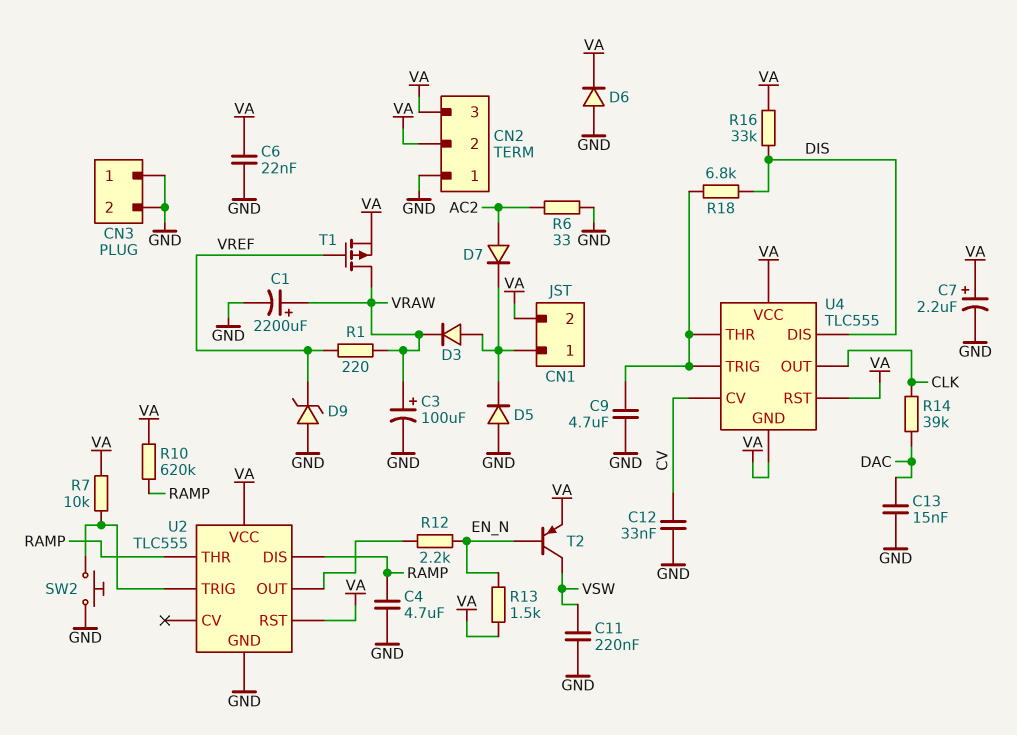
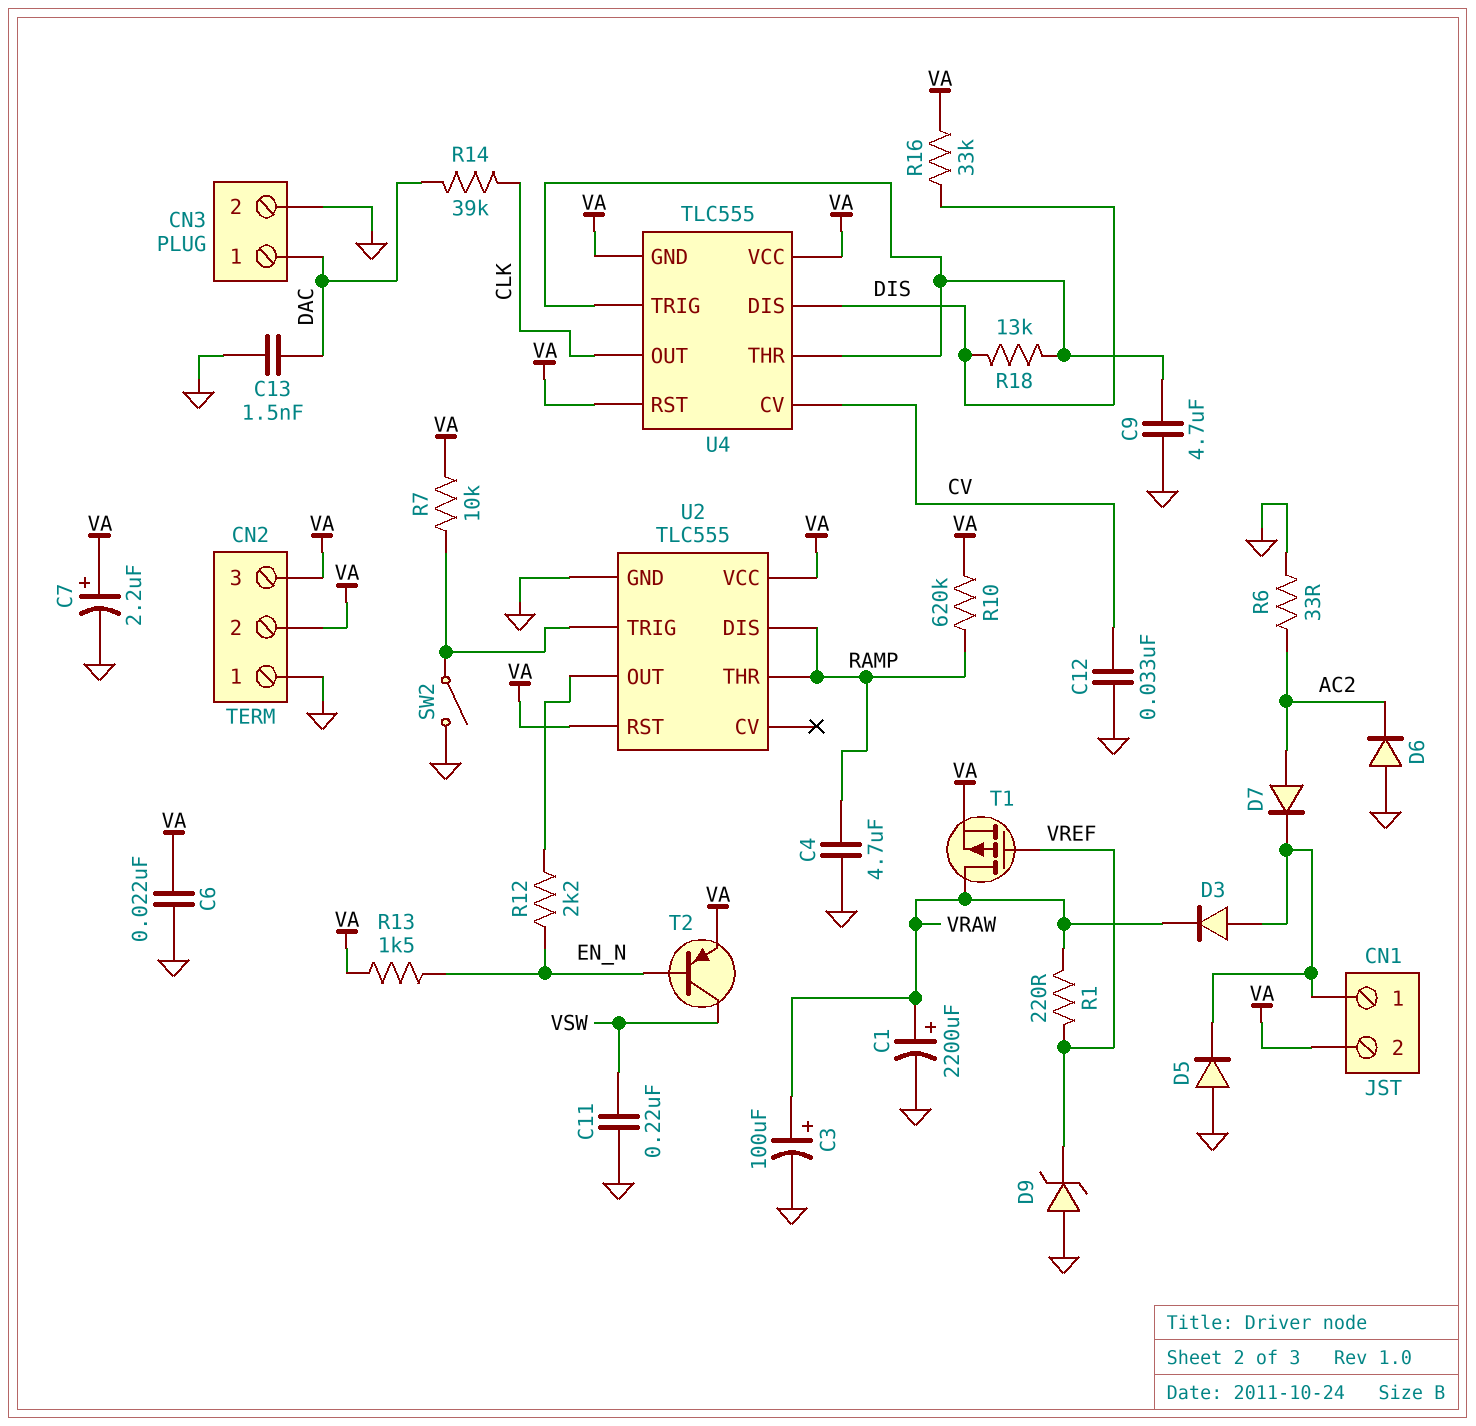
C13: 15nF (DAC, GND) -> 1.5nF (DAC, GND)
CN3 pin 1: GND -> DAC
D6: diode (A GND, K VA) -> diode (A GND, K AC2)
R18: 6.8k (DIS, U4/THR) -> 13k (DIS, U4/THR)
SW2: button (GND, U2/TRIG) -> switch (GND, U2/TRIG)

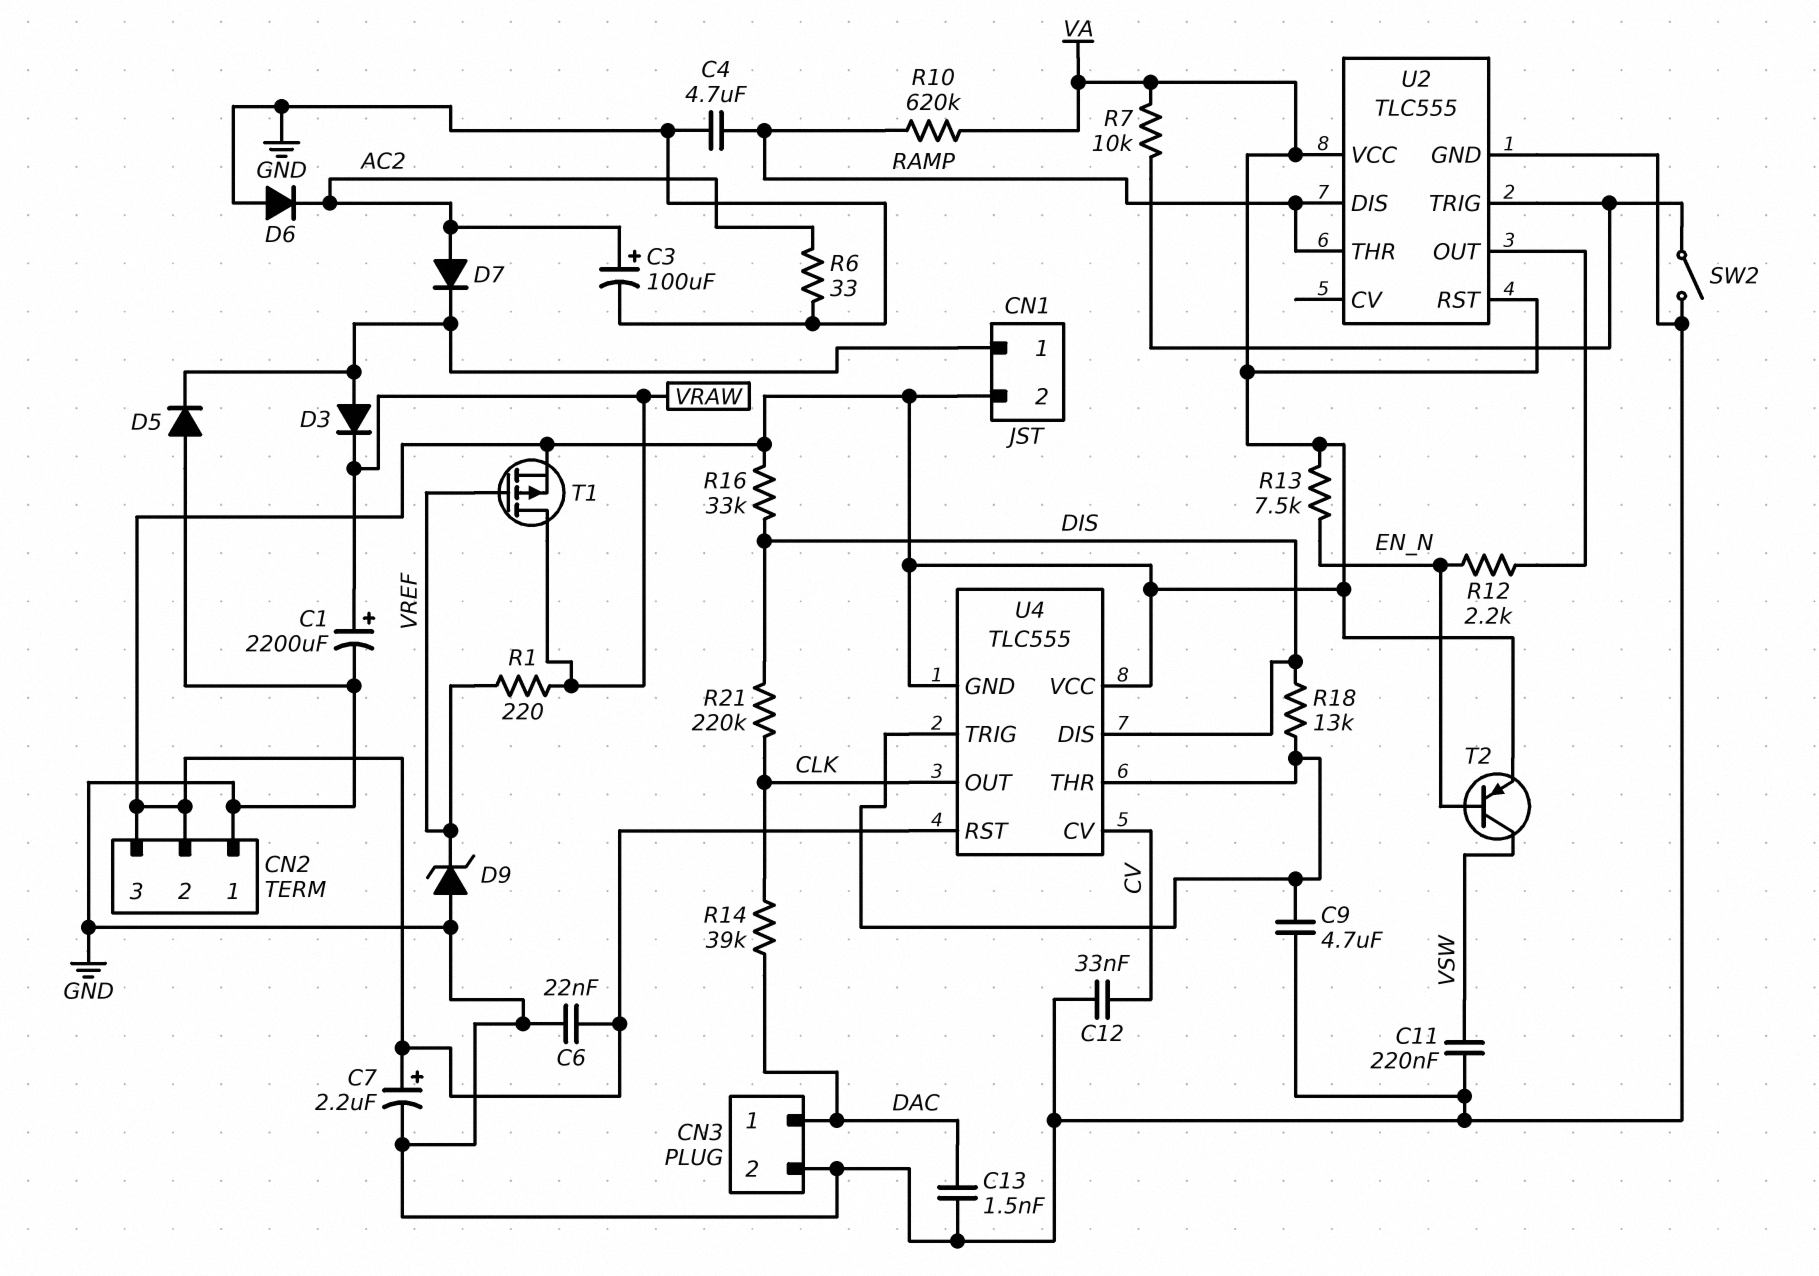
C3: 100uF (plus VRAW, minus GND) -> 100uF (plus AC2, minus GND)
R13: 1.5k (EN_N, VA) -> 7.5k (EN_N, VA)
R21: none -> 220k (CLK, DIS)

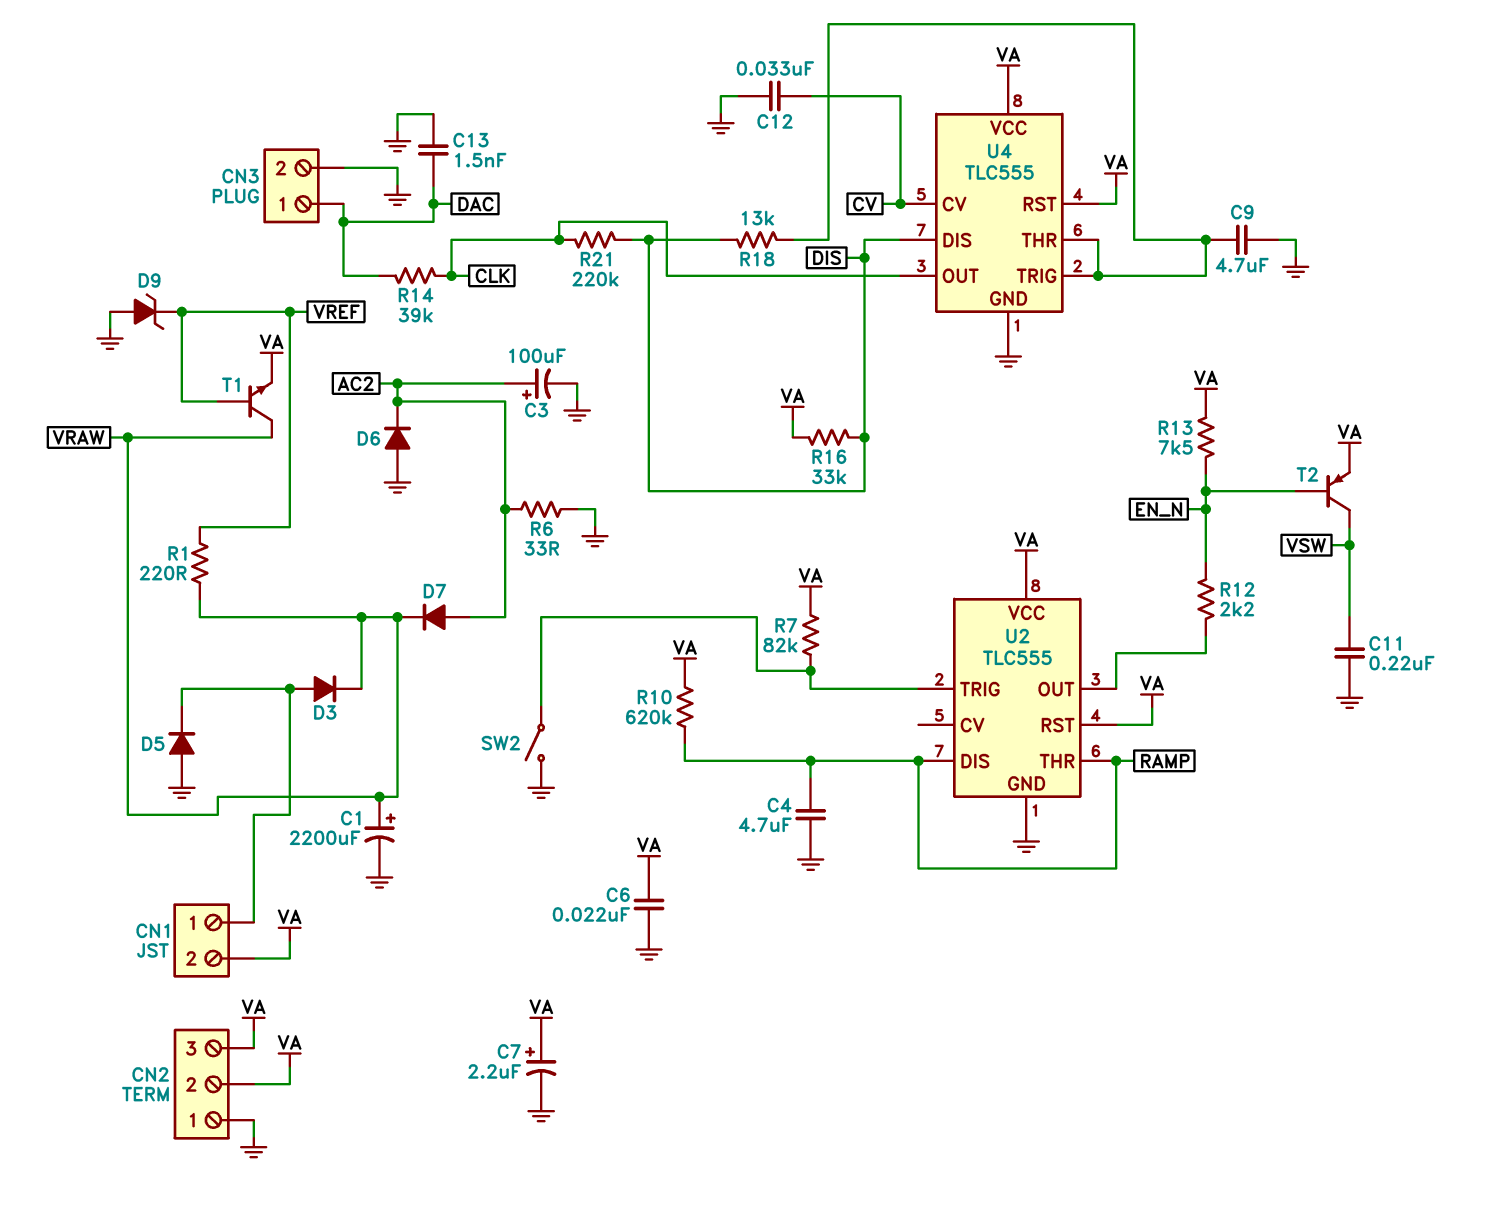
D7: diode (A AC2, K CN1/1) -> diode (A AC2, K VRAW)
R7: 10k (U2/TRIG, VA) -> 82k (U2/TRIG, VA)
T1: PMOS (G VREF, D VRAW, S VA) -> NPN (B VREF, C VRAW, E VA)
U4 pin GND: VA -> GND

